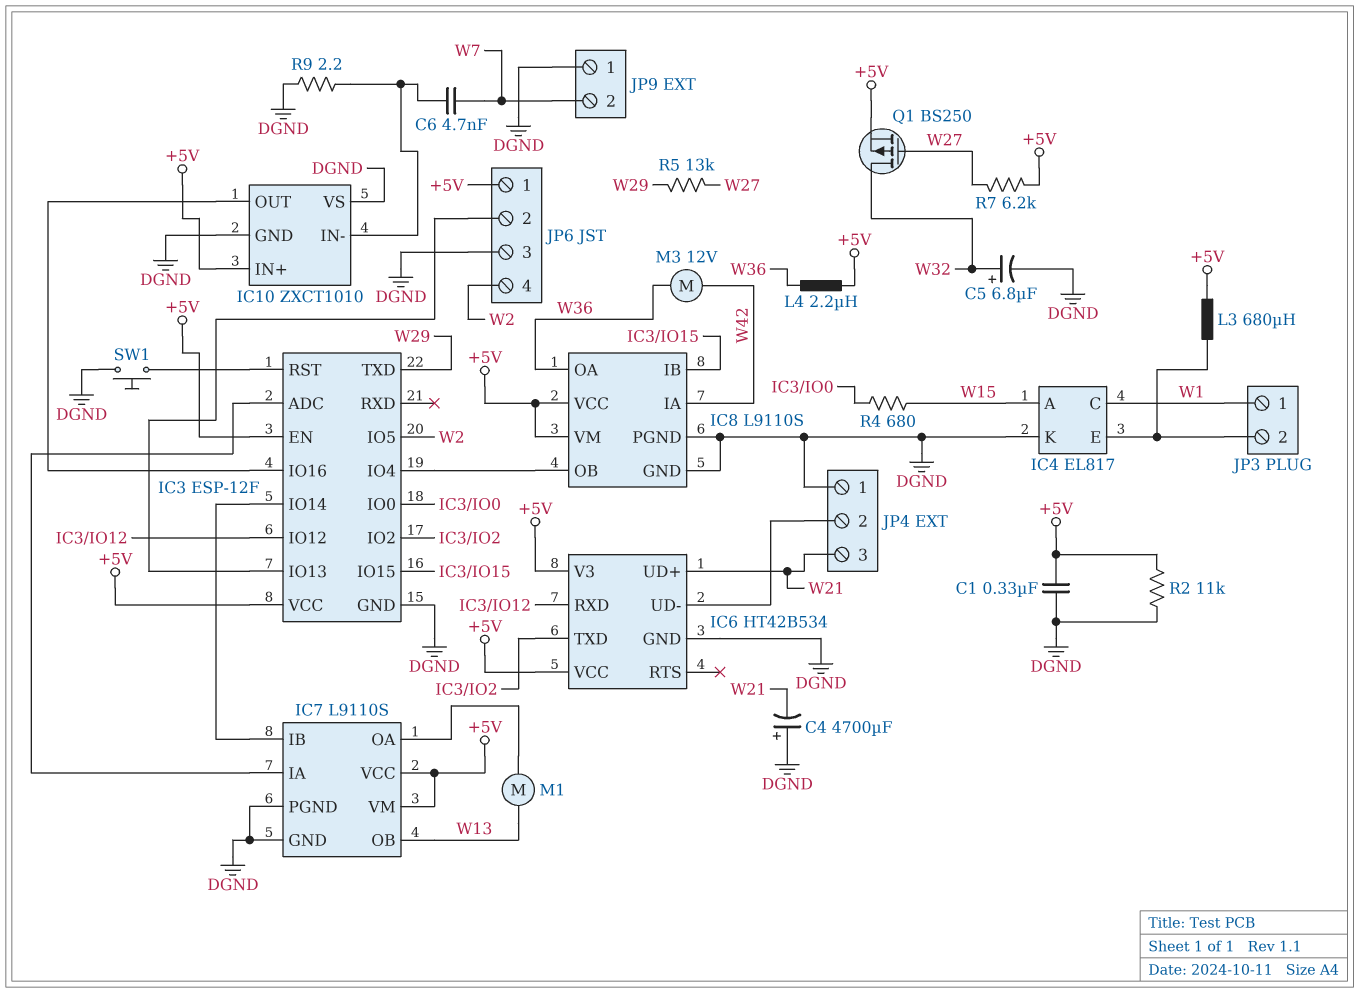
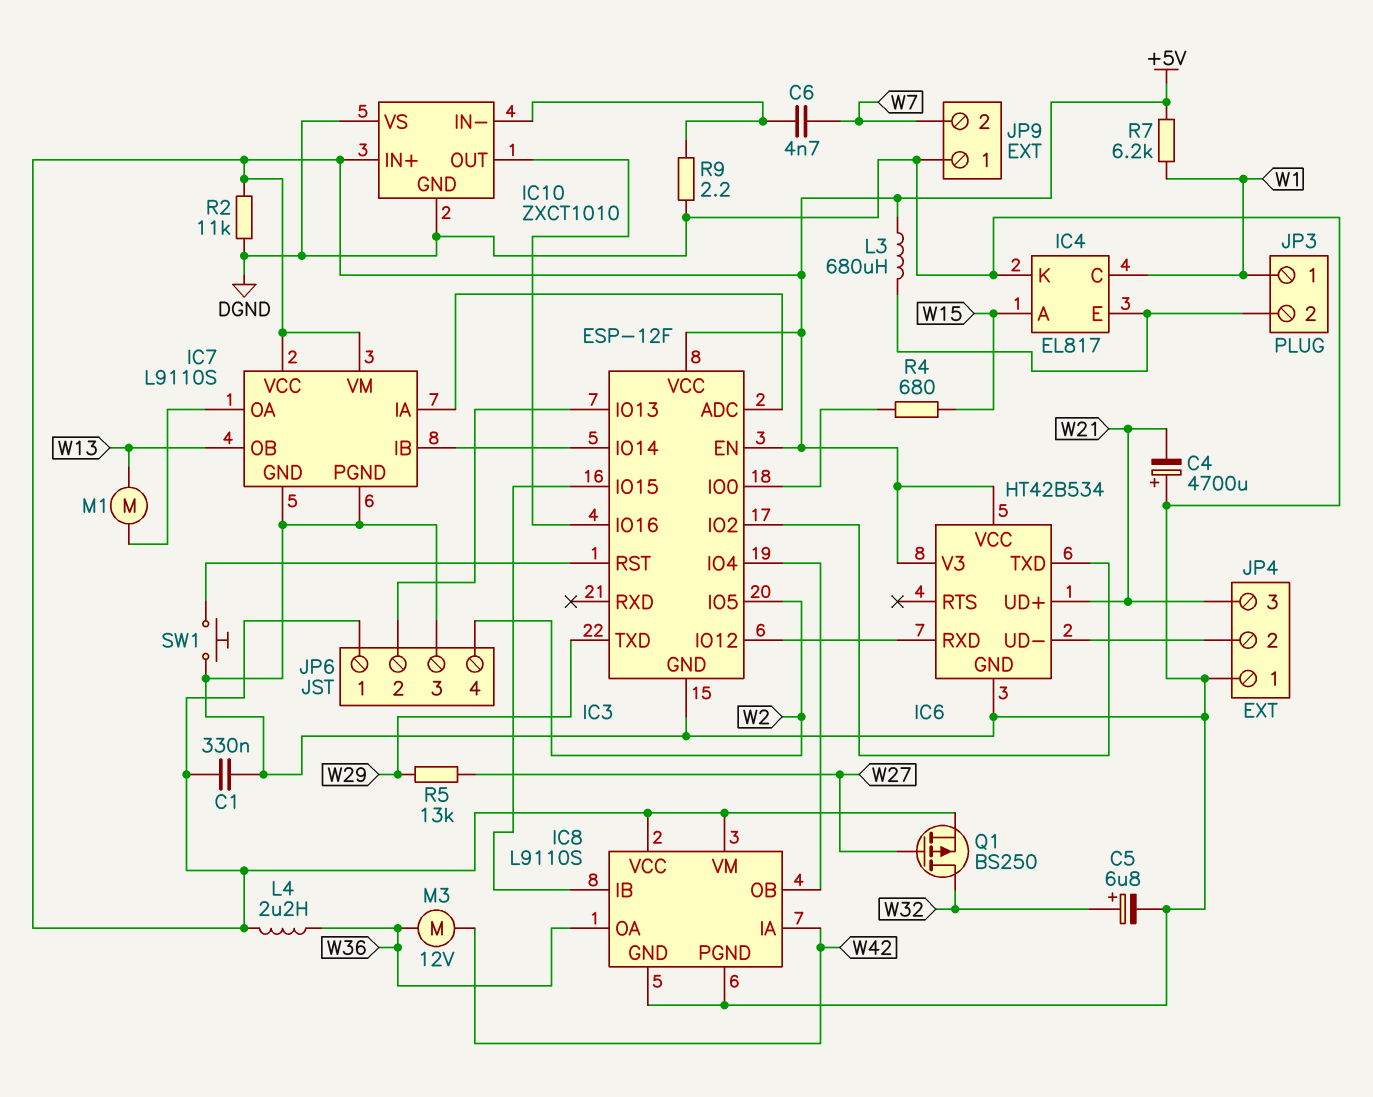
R7: 6.2k (+5V, W27) -> 6.2k (+5V, W1)

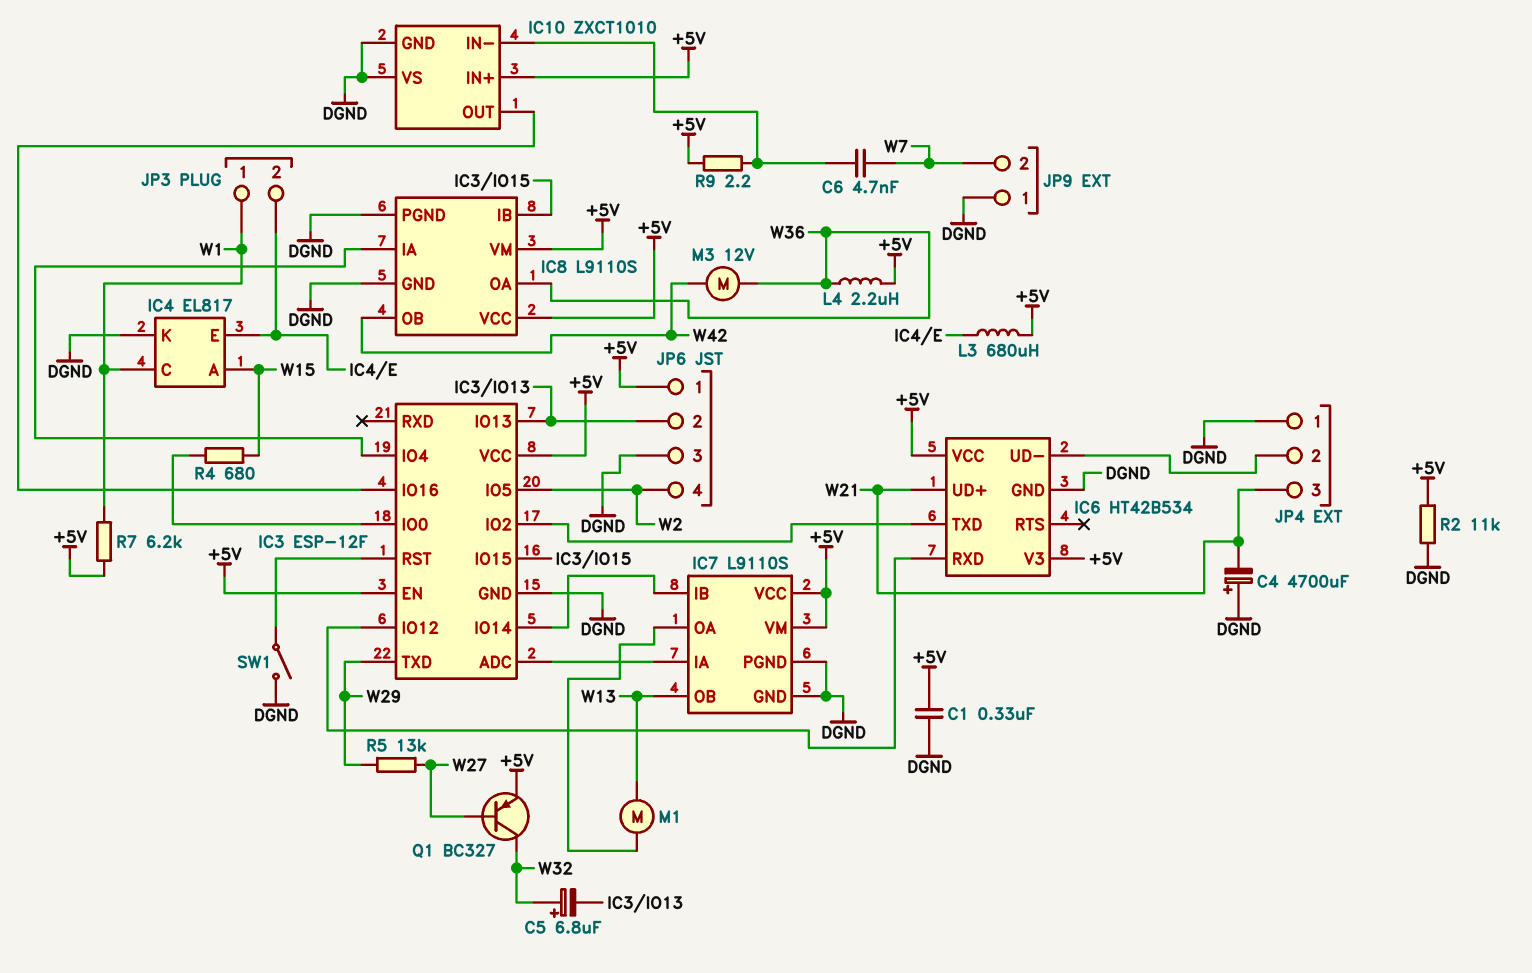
C5: 6.8uF (plus W32, minus DGND) -> 6.8uF (plus W32, minus IC3/IO13)
IC8 pin IA: W42 -> IC3/IO4
IC8 pin OB: IC3/IO4 -> W42
Q1: PMOS BS250 (G W27, D W32, S +5V) -> PNP BC327 (B W27, C W32, E +5V)
R9: 2.2 (DGND, IC10/IN-) -> 2.2 (+5V, IC10/IN-)
SW1: button (DGND, IC3/RST) -> switch (DGND, IC3/RST)

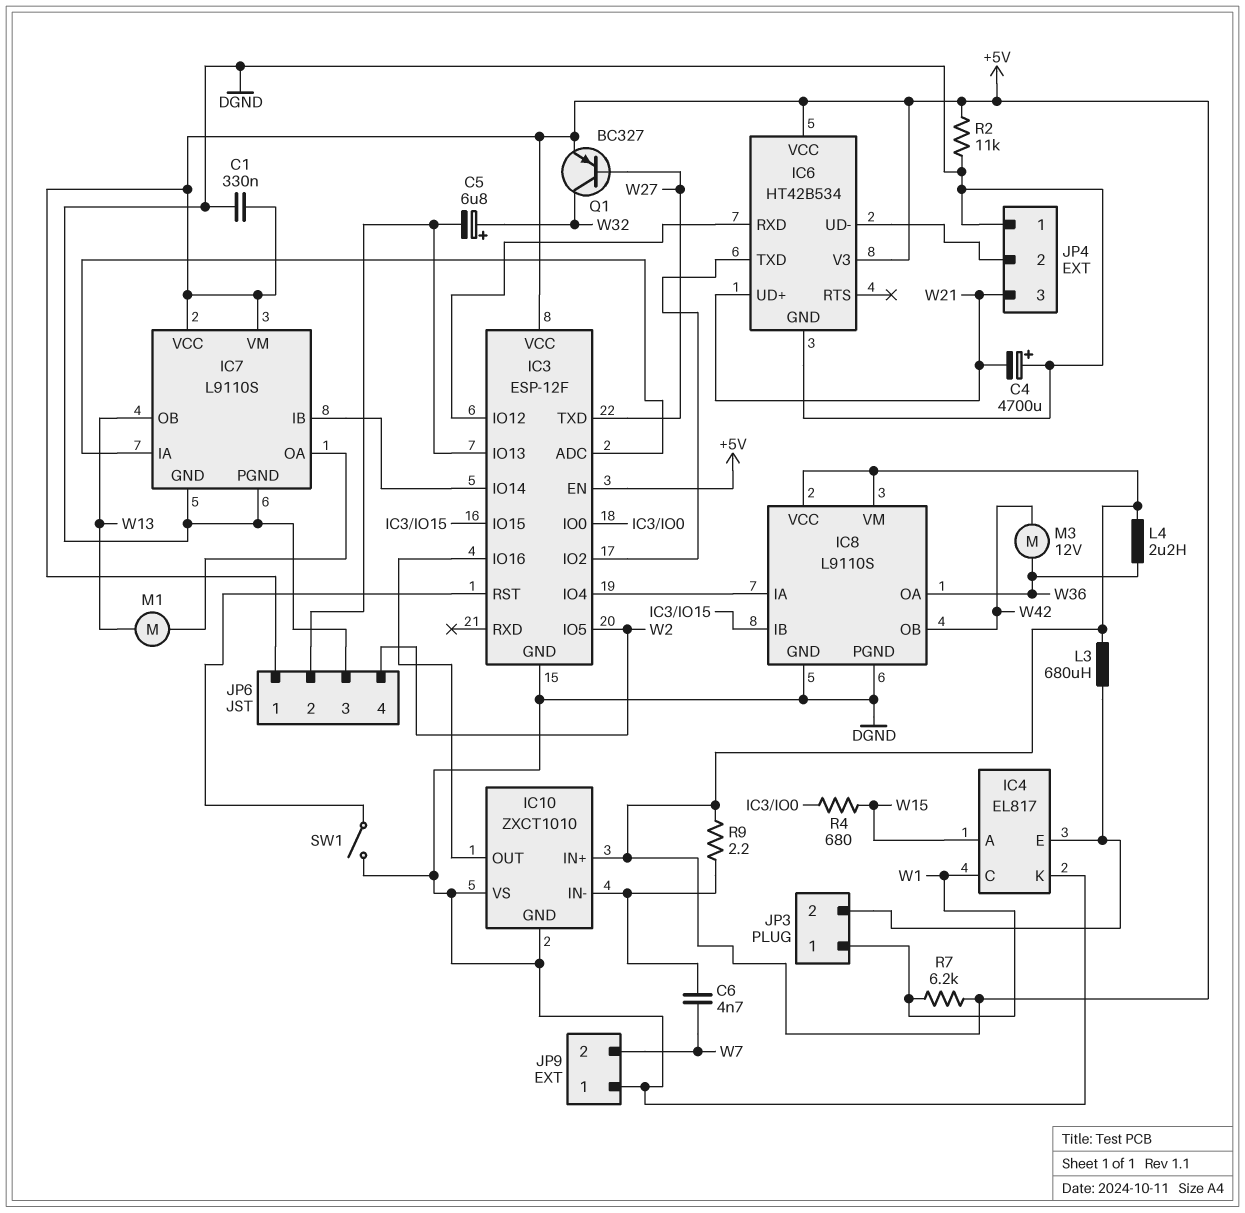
IC3 pin TXD: W29 -> W27
R5: 13k (W27, W29) -> none

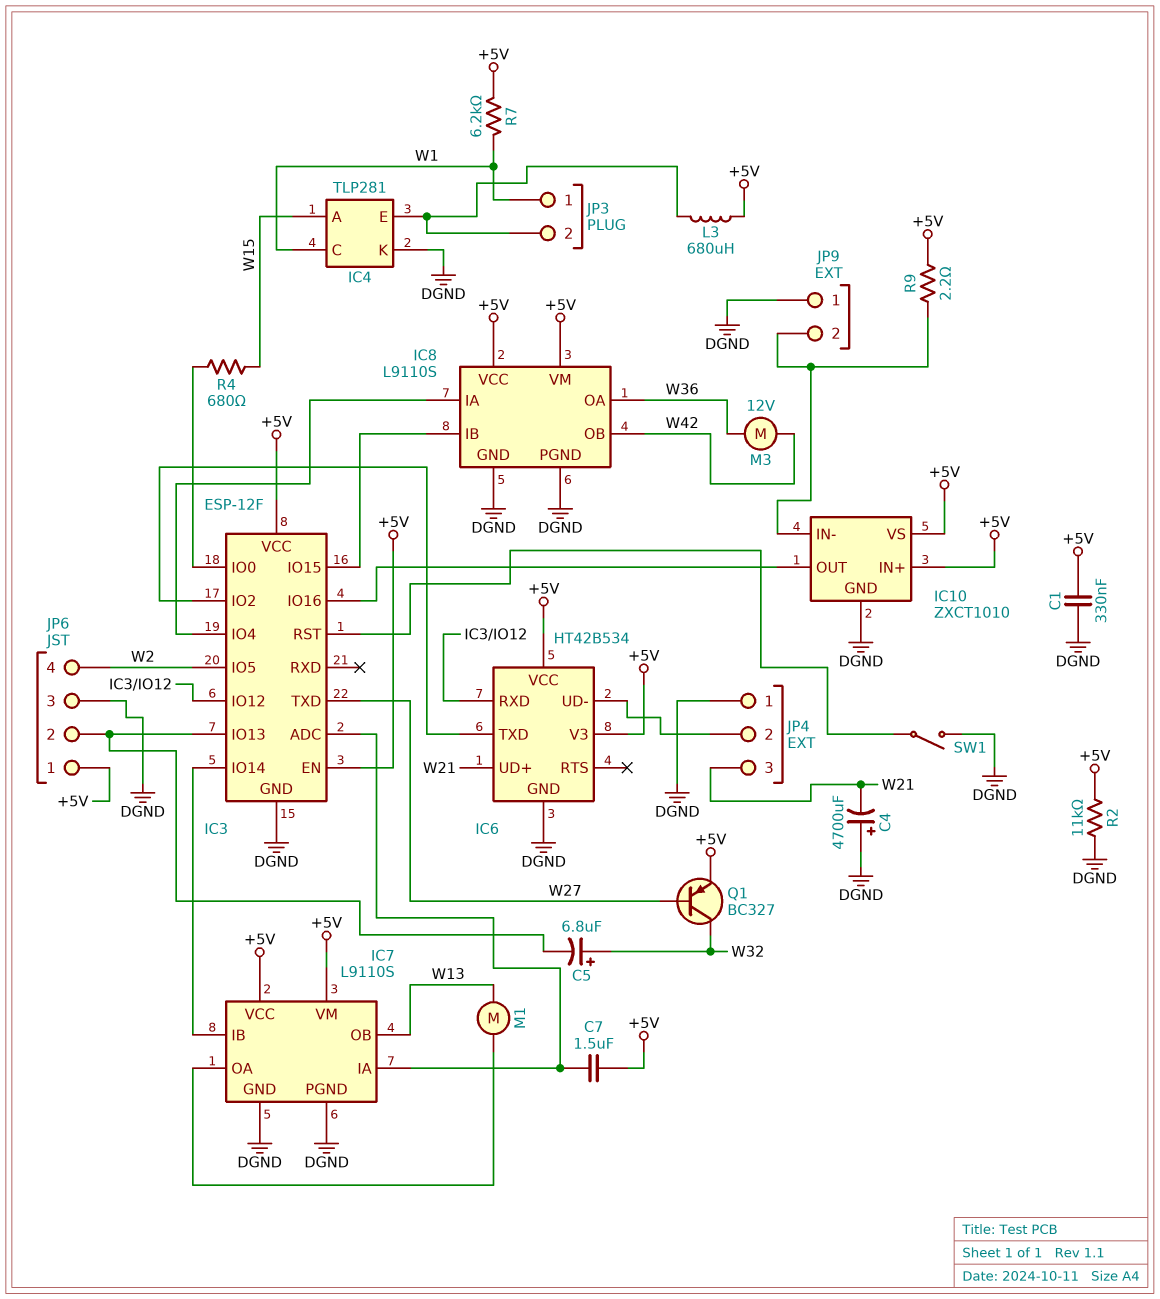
C6: 4.7nF (IC10/IN-, W7) -> none
C7: none -> 1.5uF (+5V, IC3/ADC)
IC4: EL817 -> TLP281
IC10 pin VS: DGND -> +5V
JP9 pin 2: W7 -> IC10/IN-
L4: 2.2uH (+5V, W36) -> none

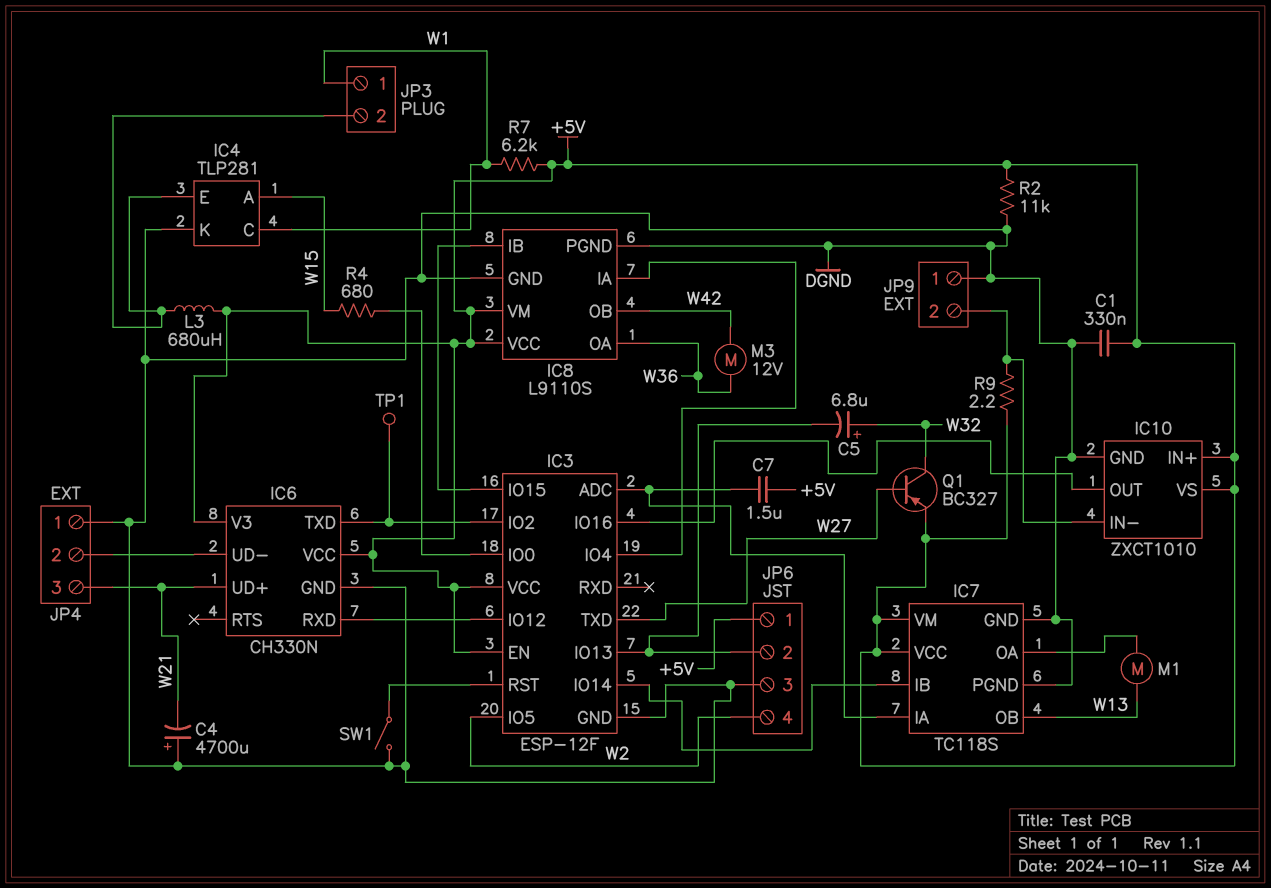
IC6: HT42B534 -> CH330N
IC7: L9110S -> TC118S
TP1: none -> test point (IC3/IO2)

